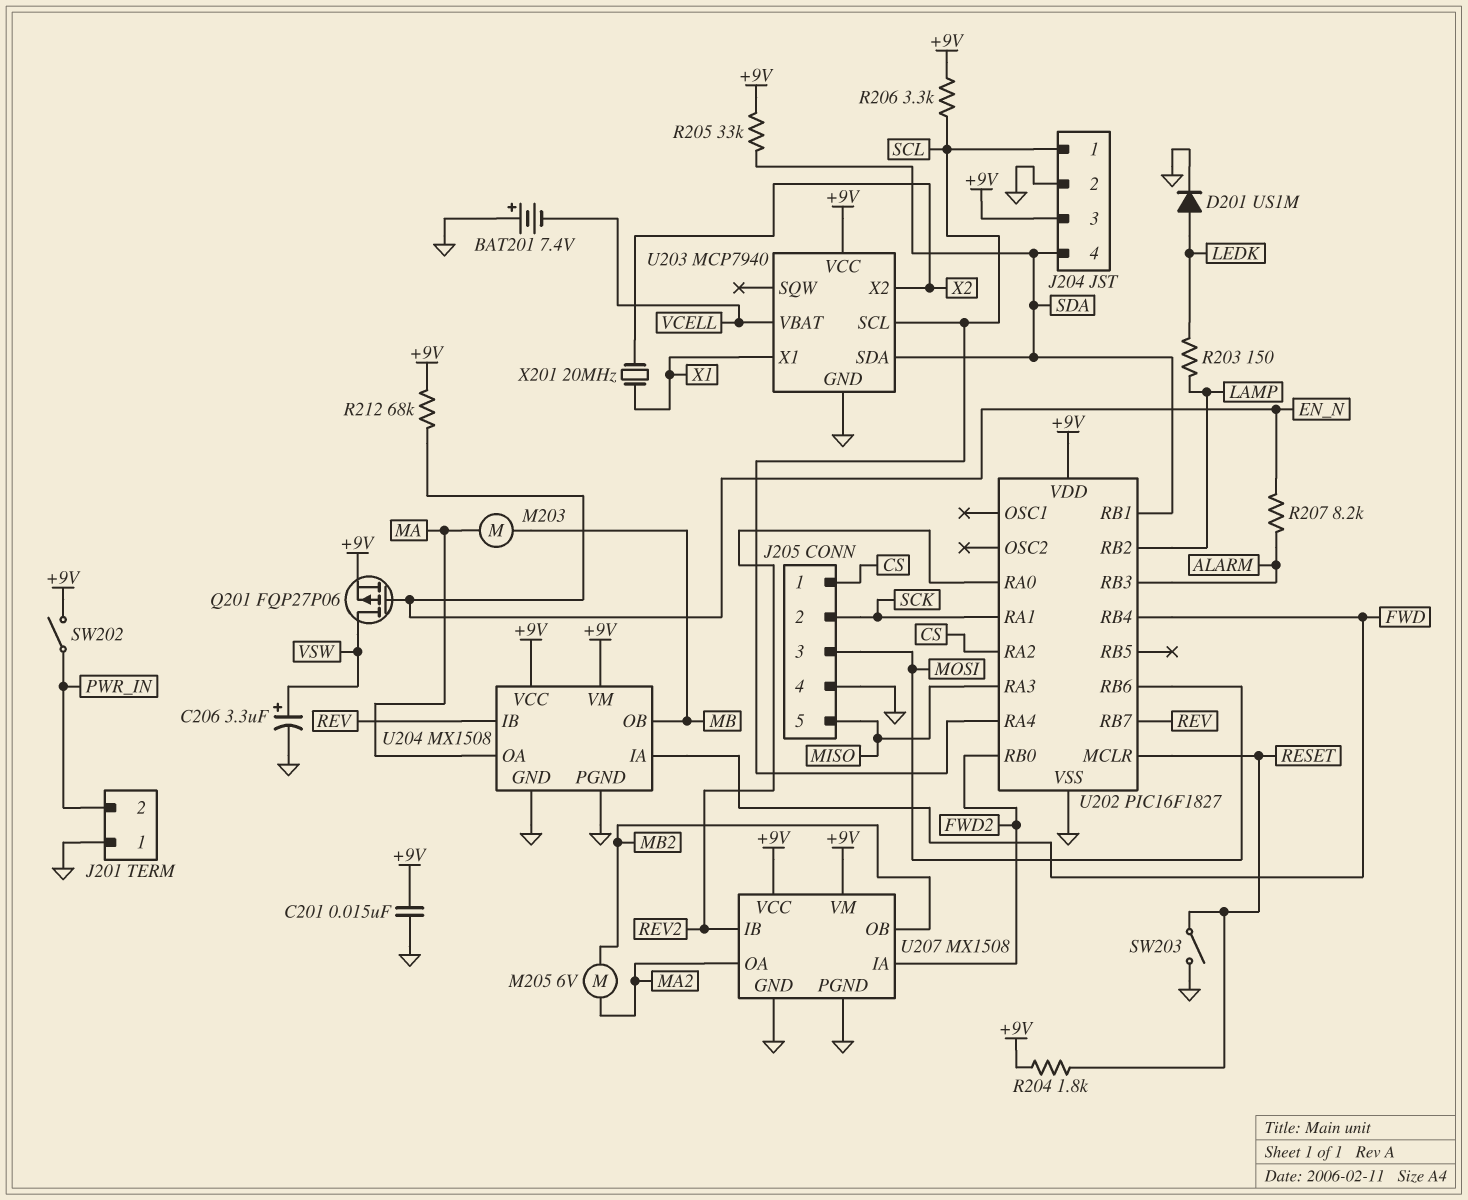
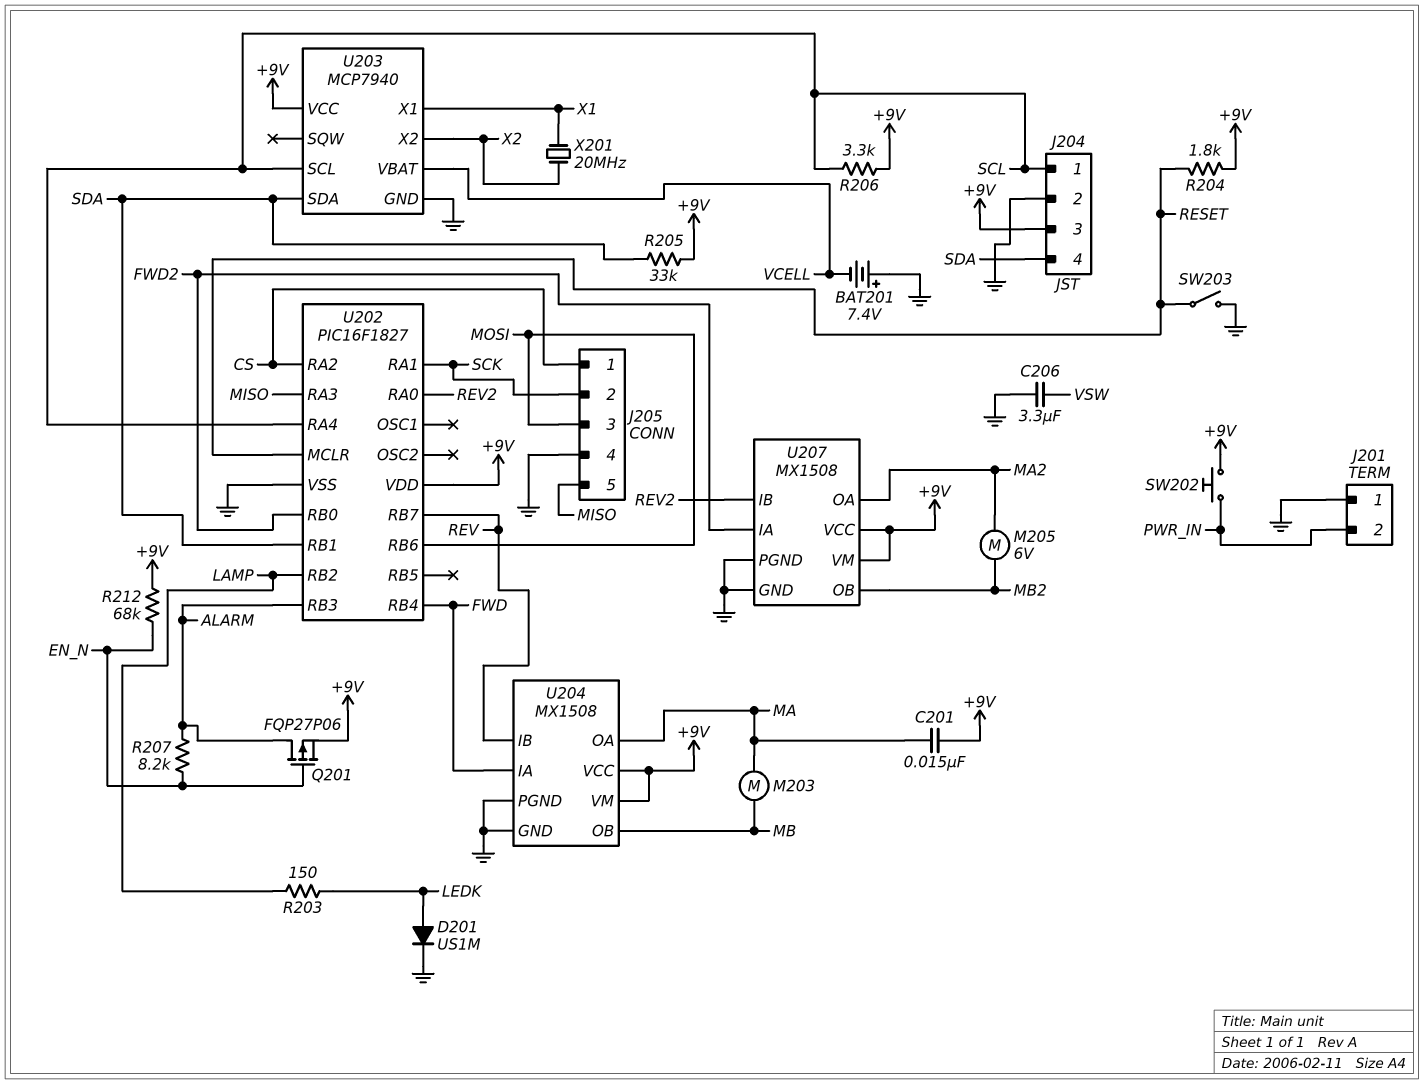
C201: 15nF (+9V, GND) -> 15nF (+9V, MA)
C206: 3.3uF (plus VSW, minus GND) -> 3.3uF (GND, VSW)
Q201: PMOS FQP27P06 (G EN_N, D VSW, S +9V) -> PMOS FQP27P06 (G EN_N, D ALARM, S +9V)
SW202: switch (+9V, PWR_IN) -> button (+9V, PWR_IN)

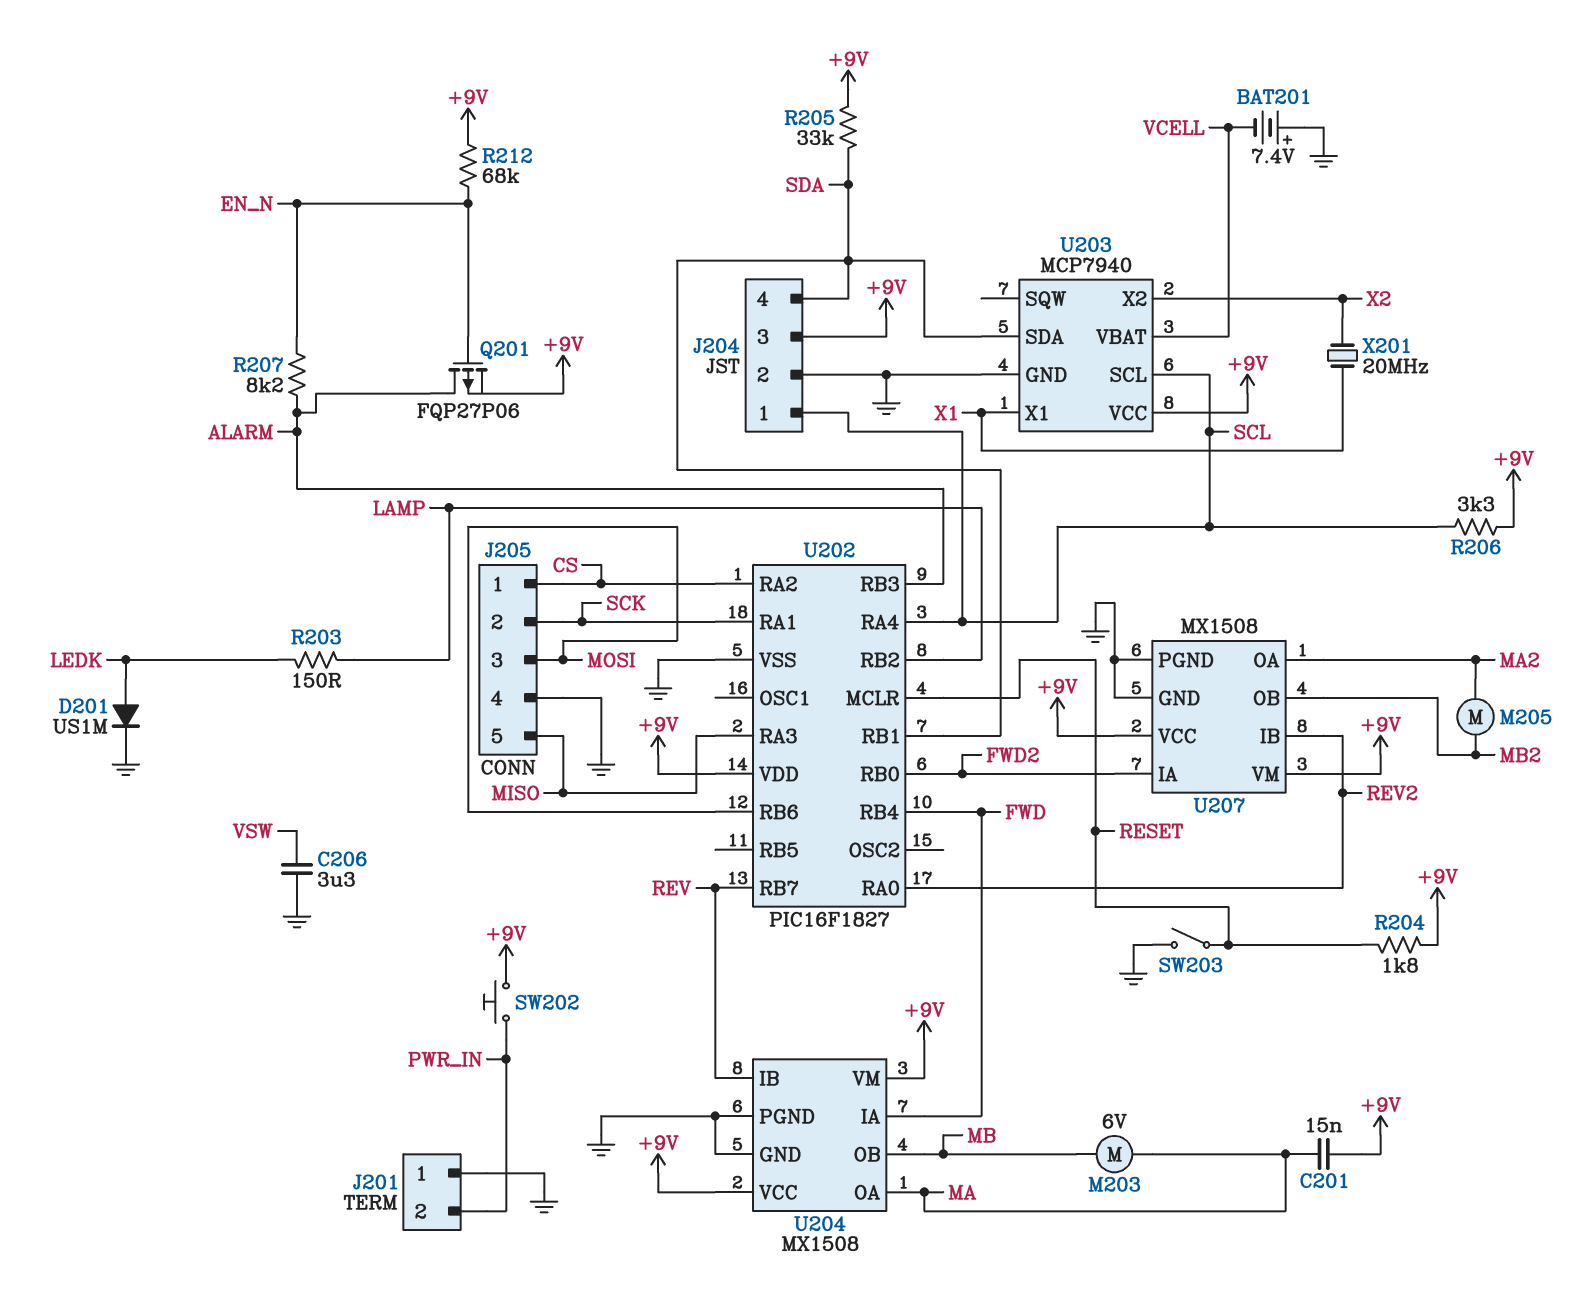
M203: motor (MA, MB) -> motor 6V (MA, MB)
M205: motor 6V (MA2, MB2) -> motor (MA2, MB2)

